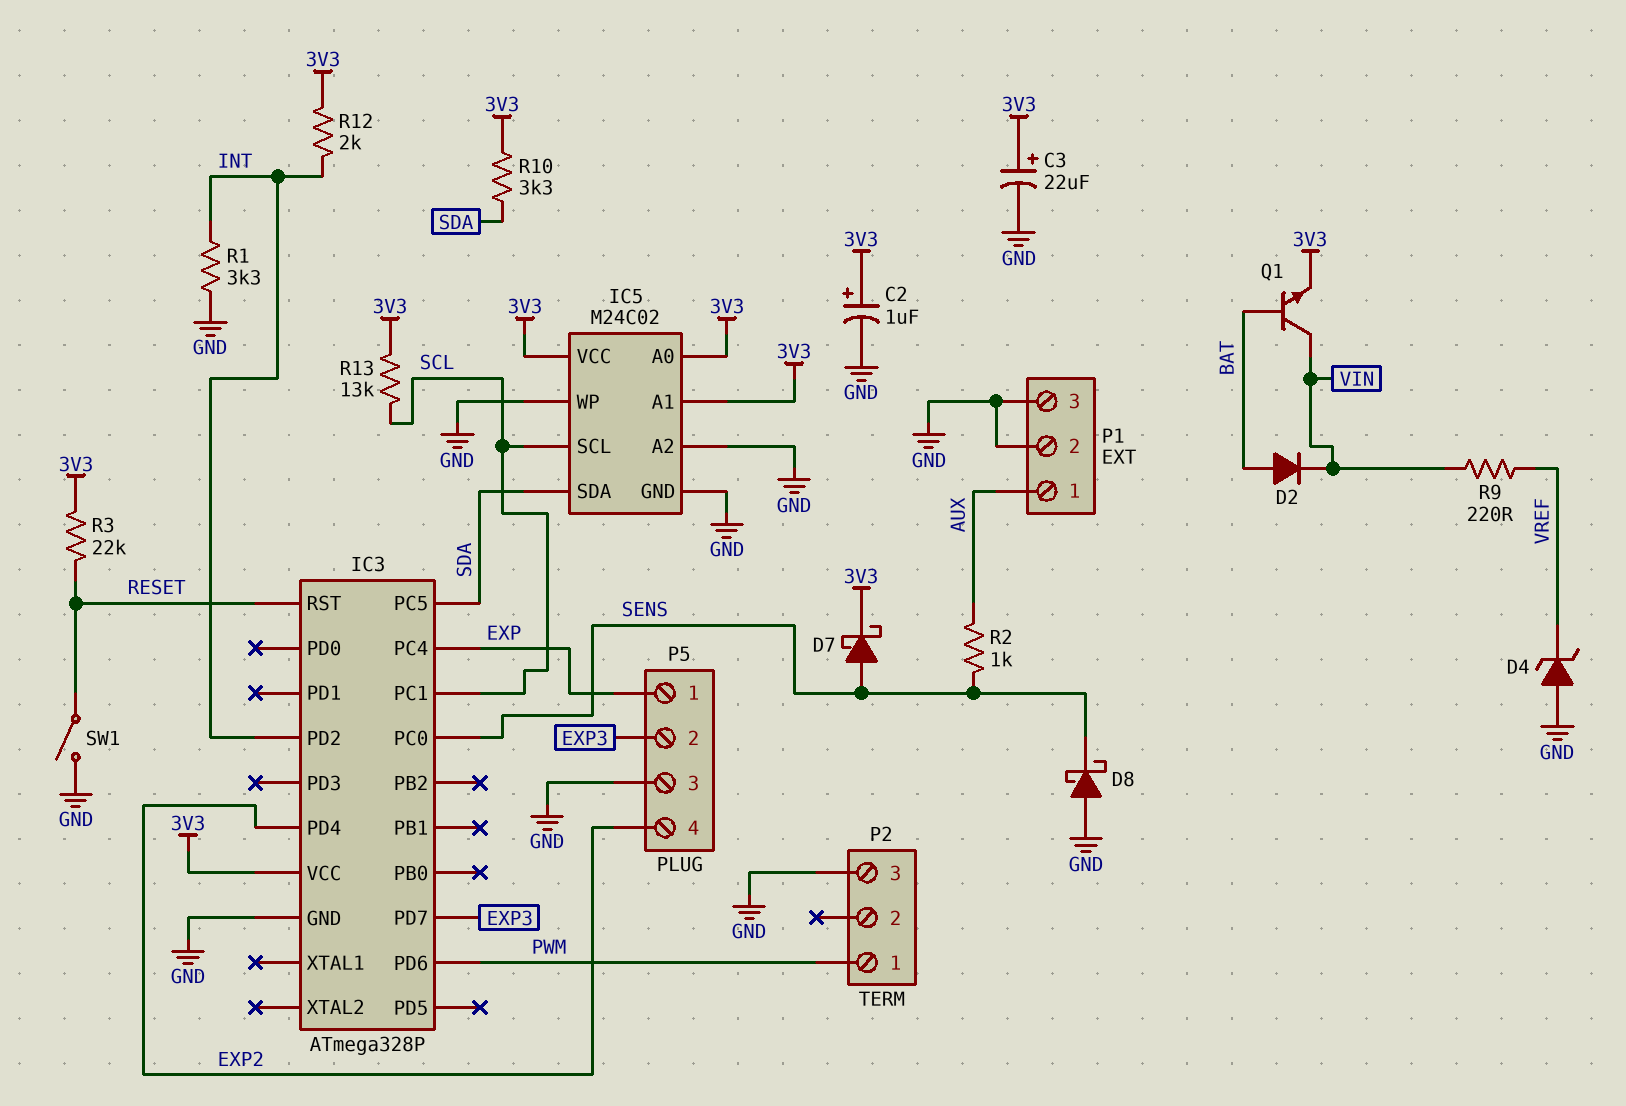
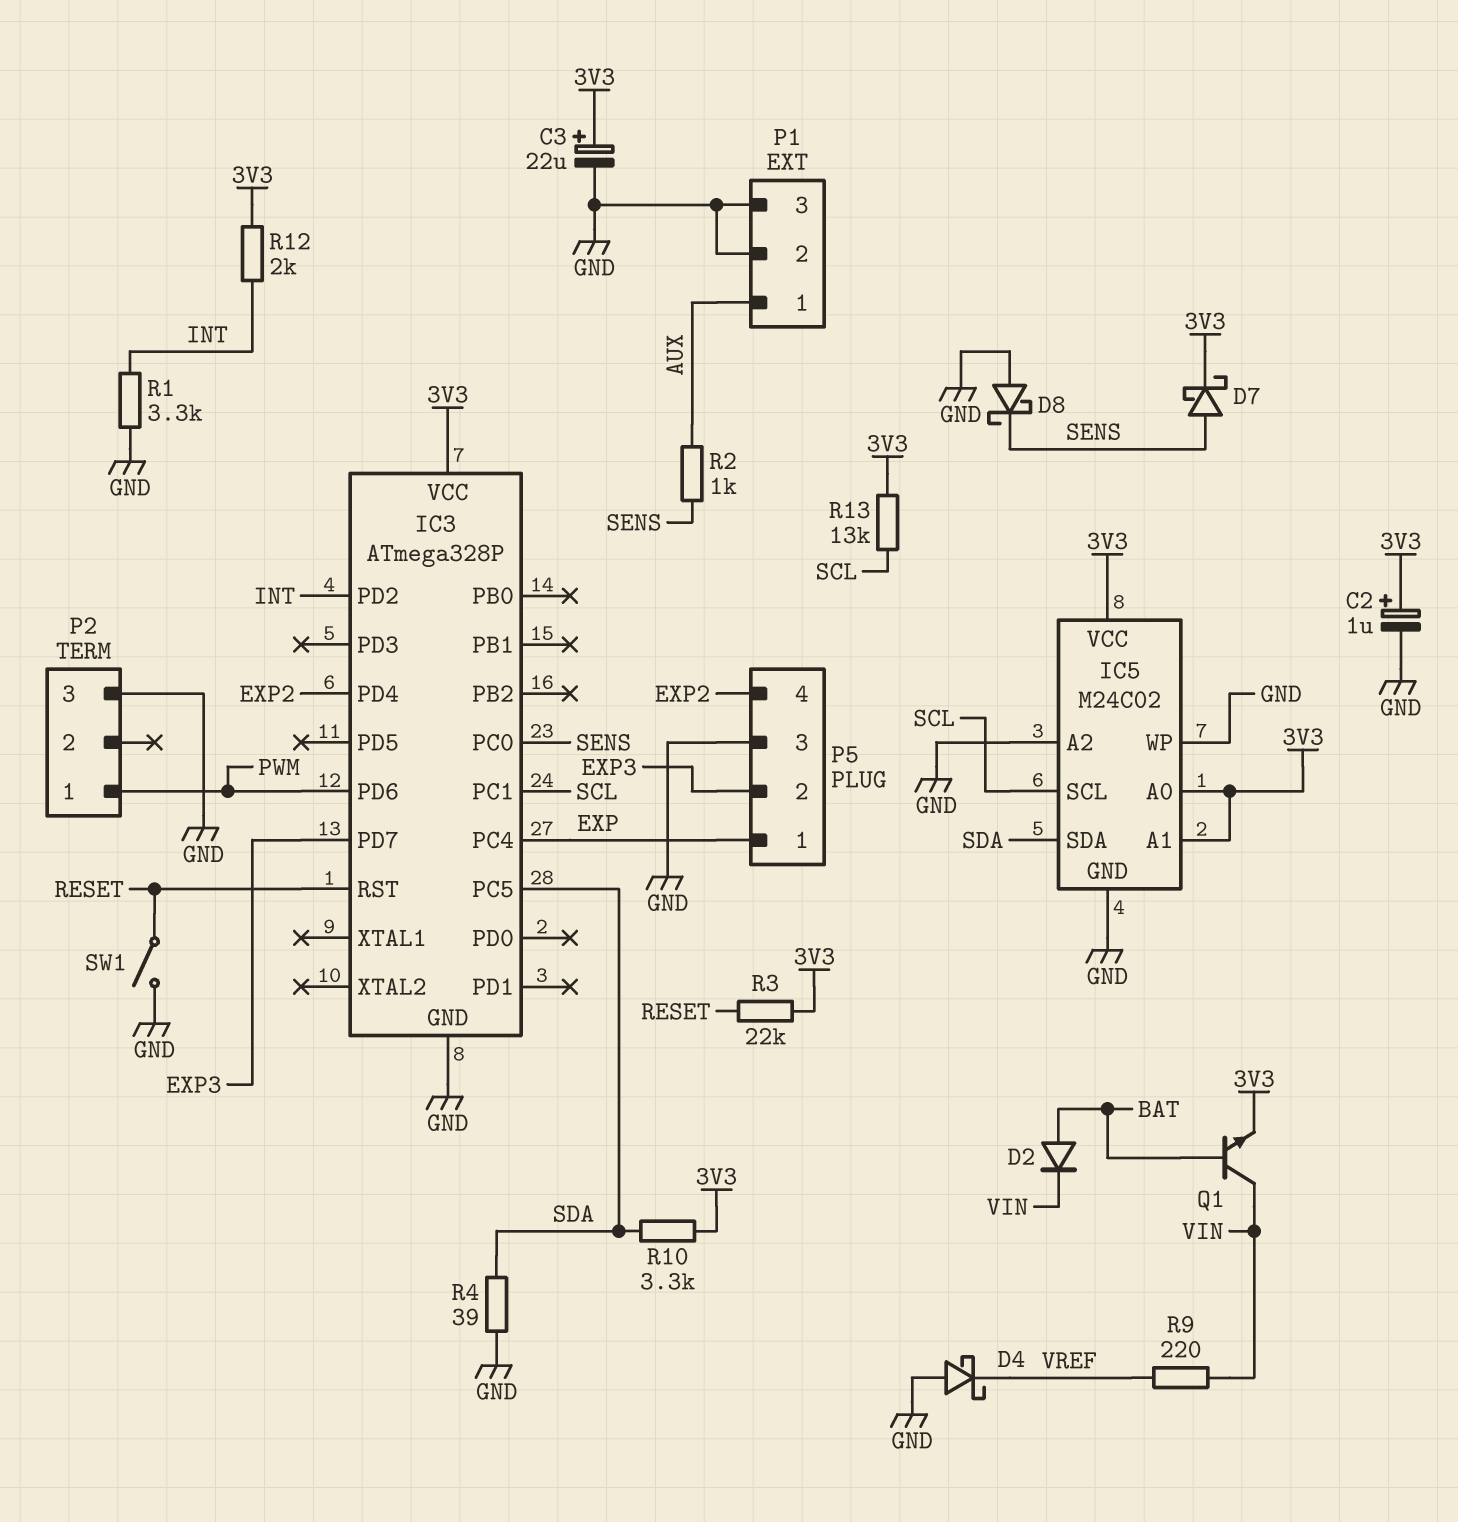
D4: zener (A GND, K VREF) -> schottky (A GND, K VREF)
R4: none -> 39 (GND, SDA)

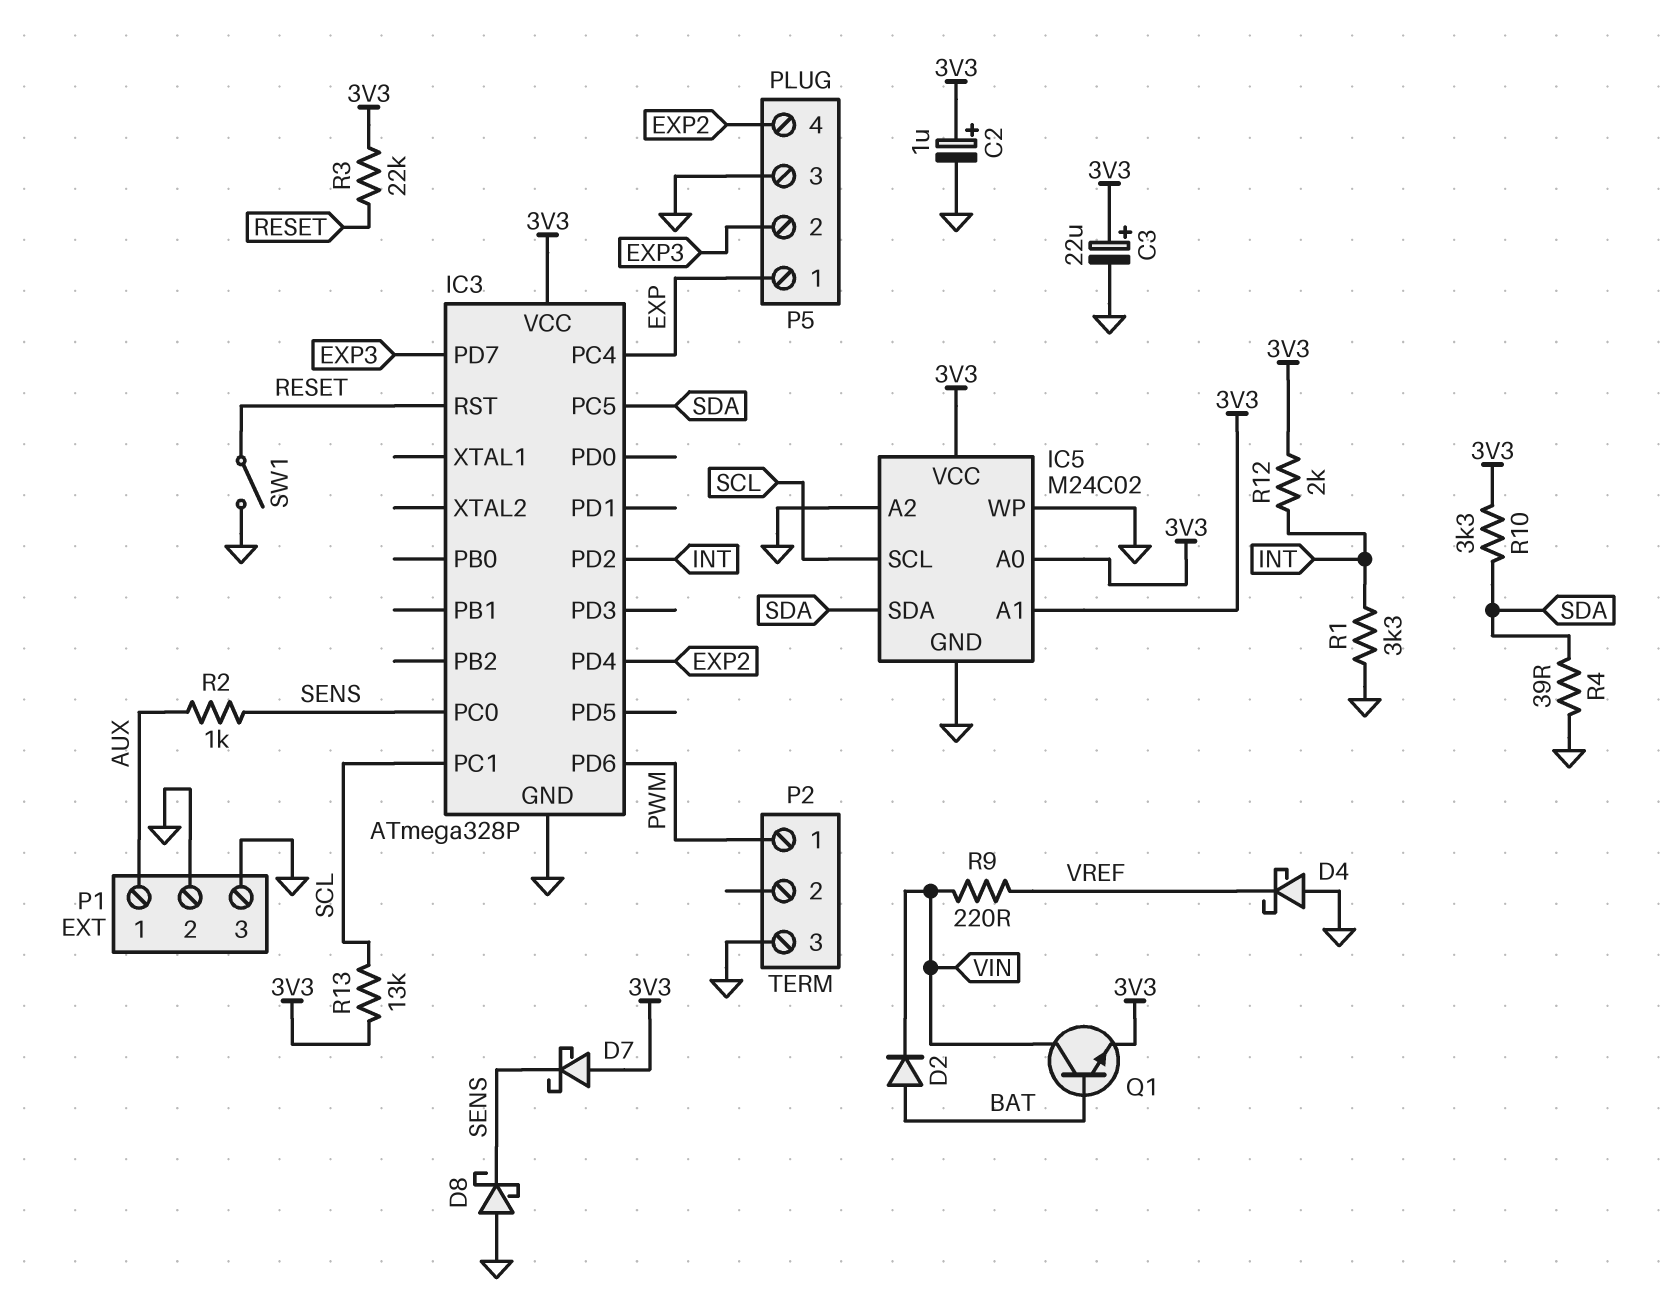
D7: schottky (A SENS, K 3V3) -> schottky (A 3V3, K SENS)

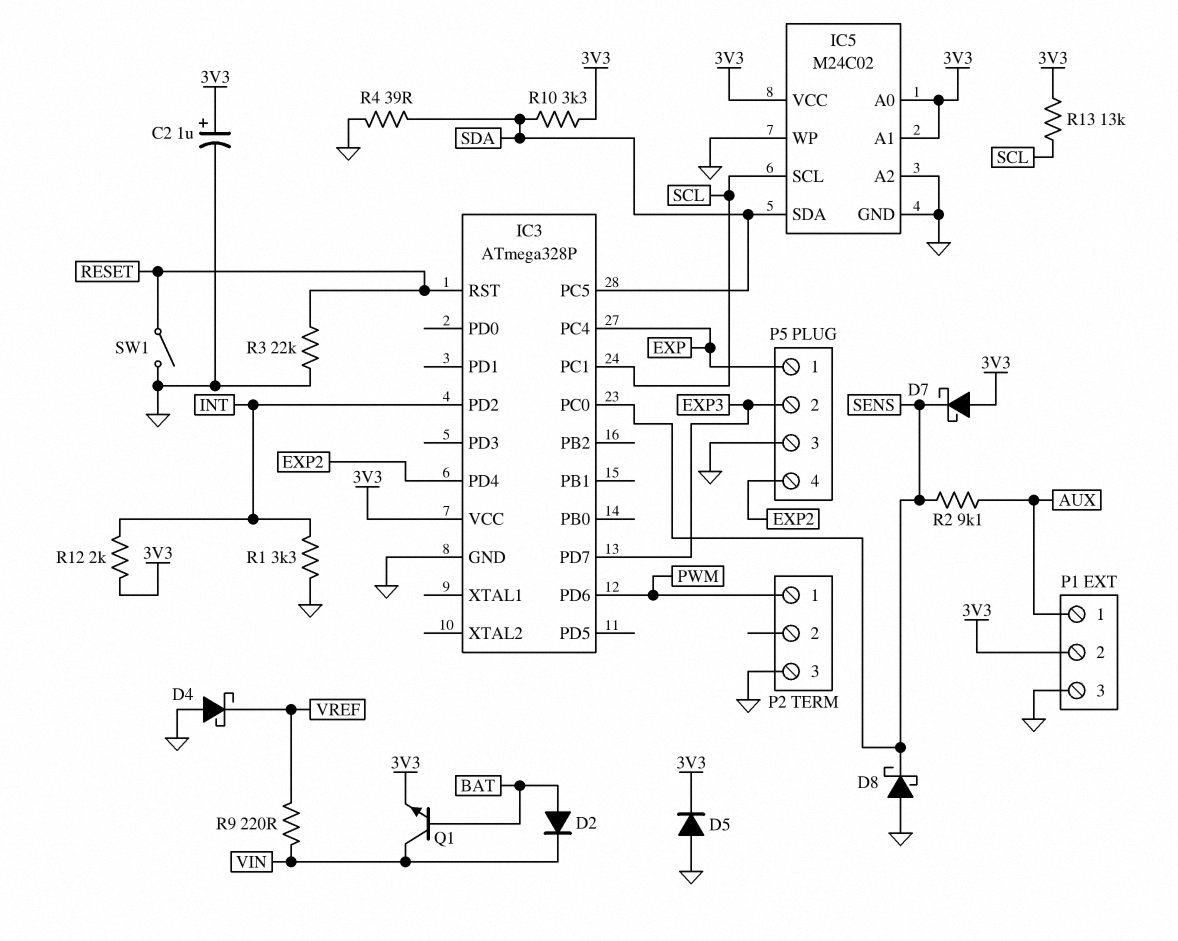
C3: 22uF (plus 3V3, minus GND) -> none
D5: none -> diode (A GND, K 3V3)
P1 pin 2: GND -> 3V3
R2: 1k (AUX, SENS) -> 9.1k (AUX, SENS)
R3: 22k (3V3, RESET) -> 22k (GND, RESET)

